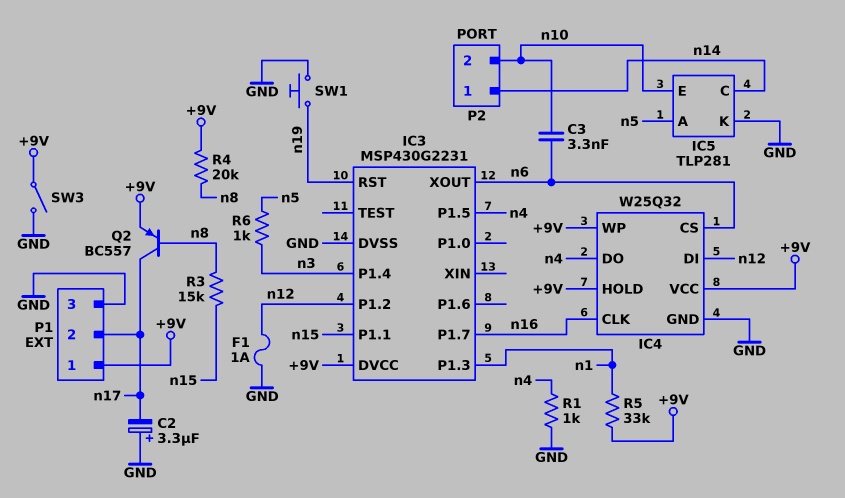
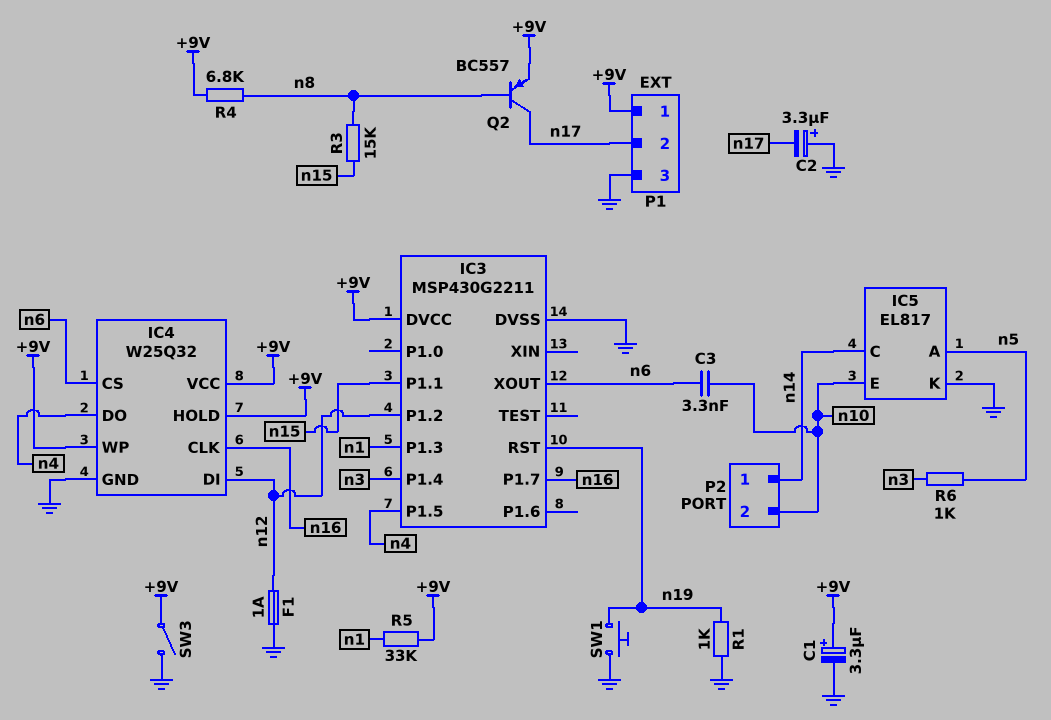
C1: none -> 3.3uF (plus +9V, minus GND)
IC3: MSP430G2231 -> MSP430G2211
IC5: TLP281 -> EL817
R1: 1k (GND, n4) -> 1k (GND, n19)
R4: 20k (+9V, n8) -> 6.8k (+9V, n8)

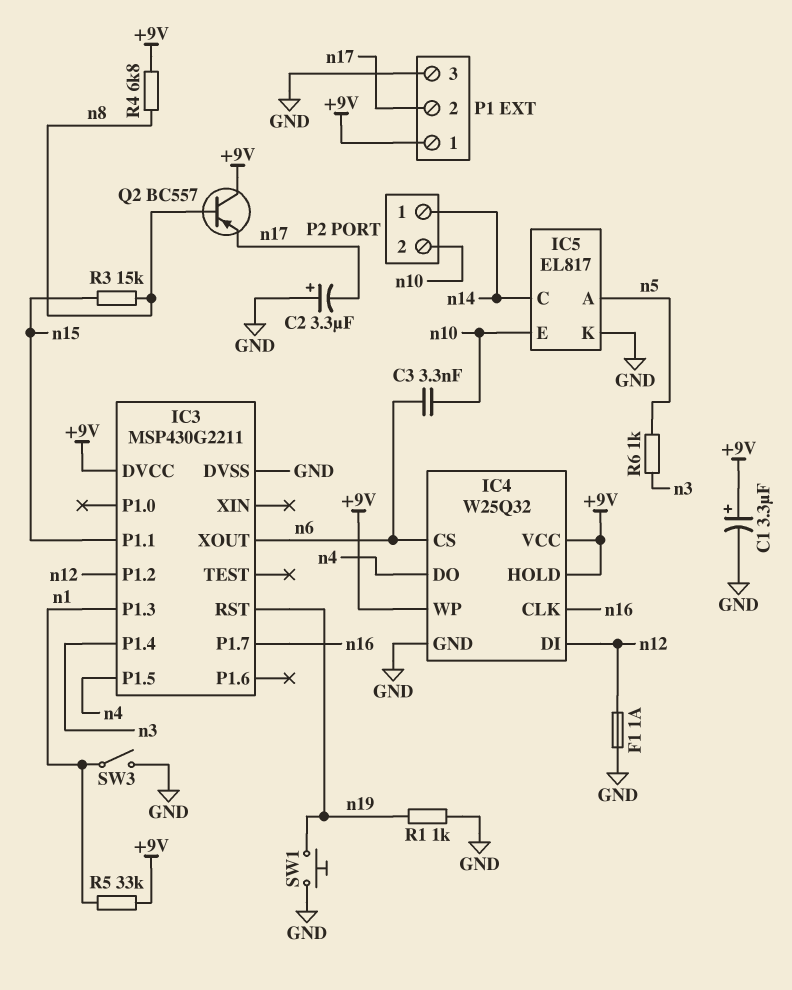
Q2: PNP BC557 (B n8, C n17, E +9V) -> PNP BC557 (B n8, C +9V, E n17)
SW3: switch (+9V, GND) -> switch (GND, n1)

